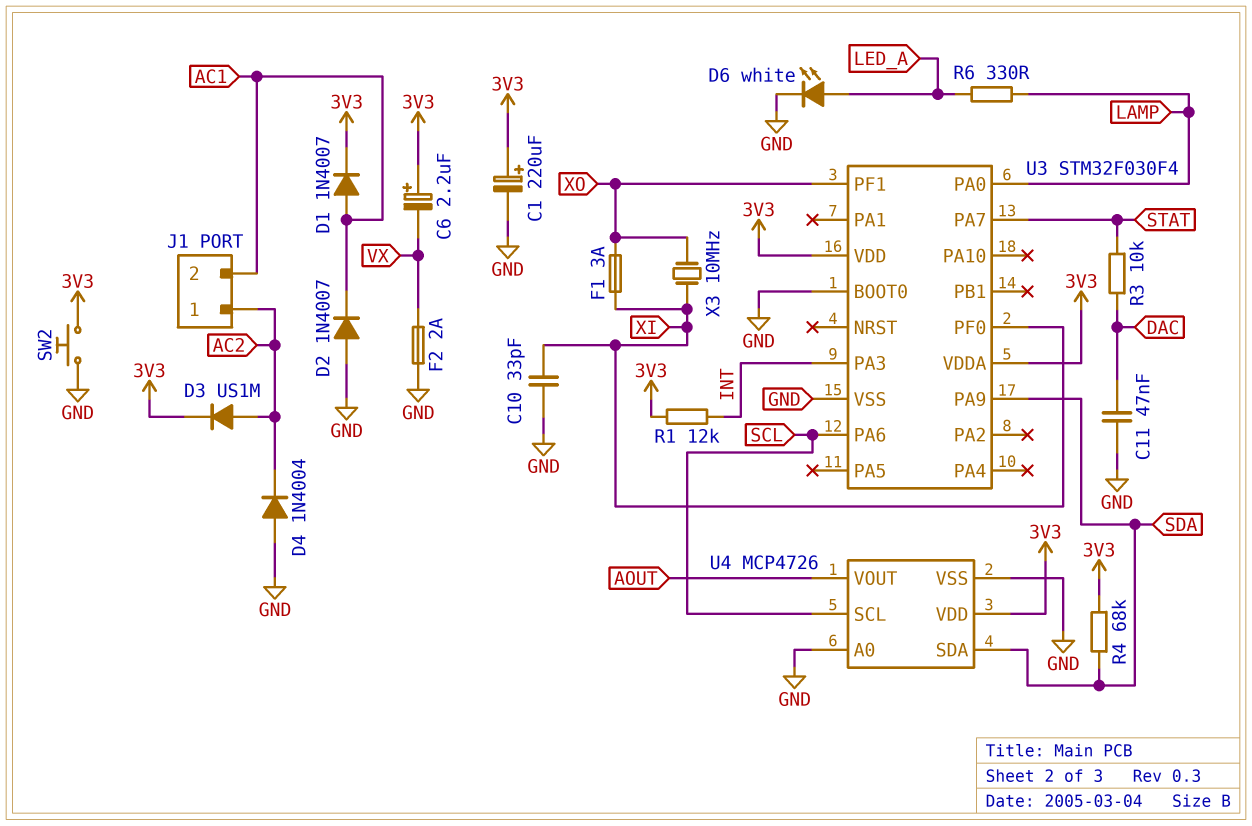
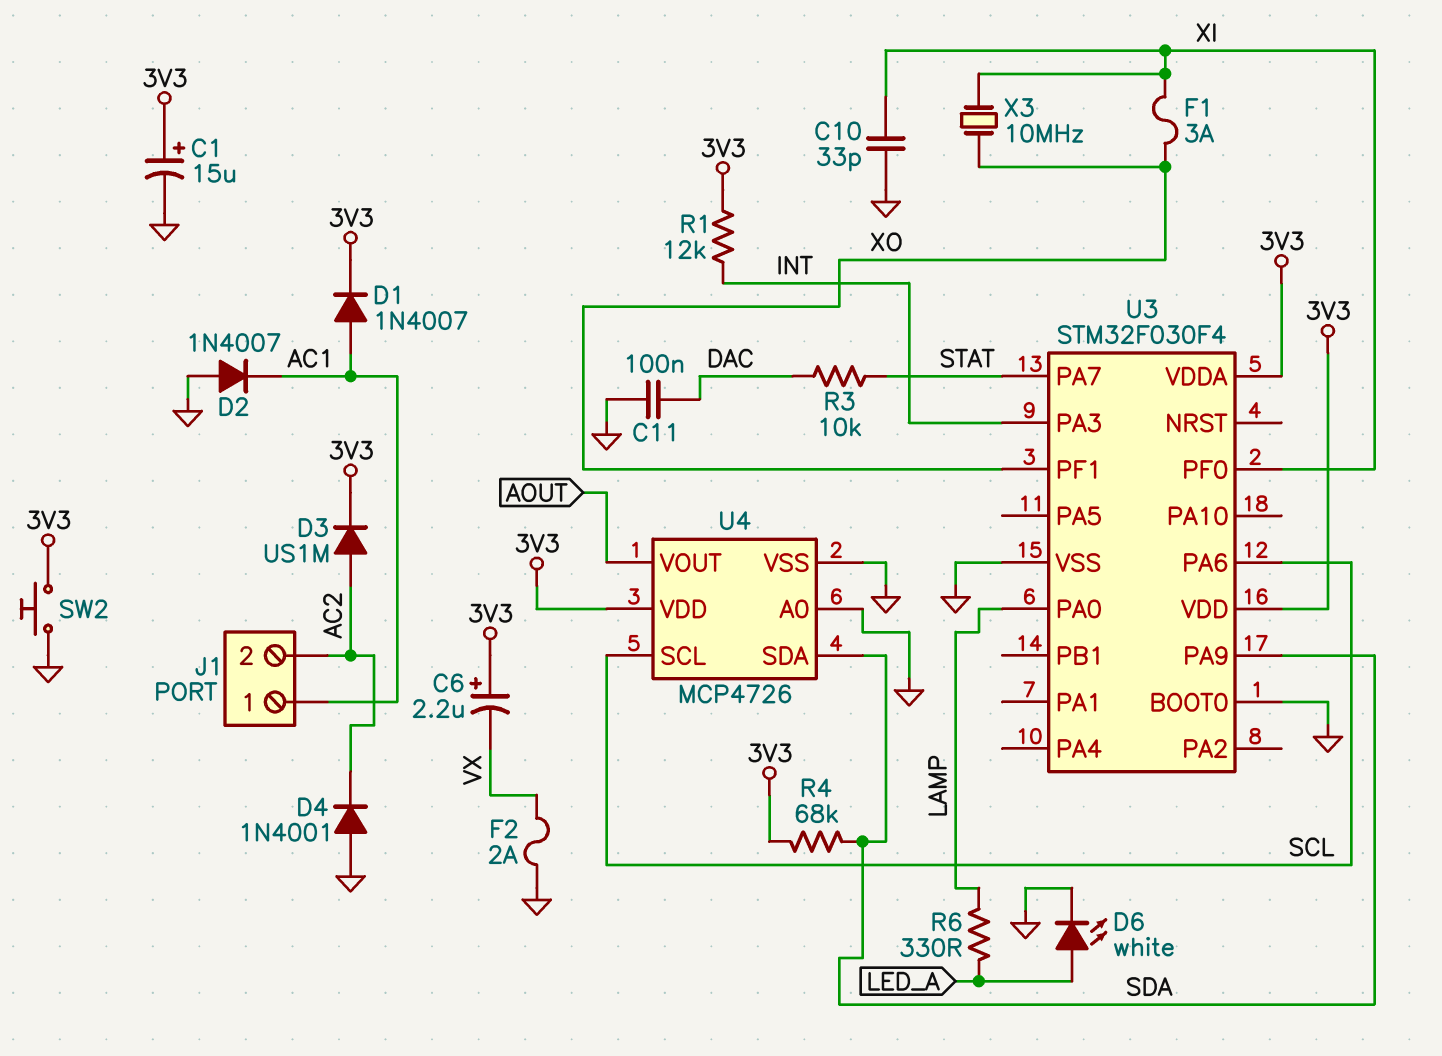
C1: 220uF (plus 3V3, minus GND) -> 15uF (plus 3V3, minus GND)
C11: 47nF (DAC, GND) -> 100nF (DAC, GND)
D4: diode 1N4004 (A GND, K AC2) -> diode 1N4001 (A GND, K AC2)
J1 pin 1: AC2 -> AC1
J1 pin 2: AC1 -> AC2

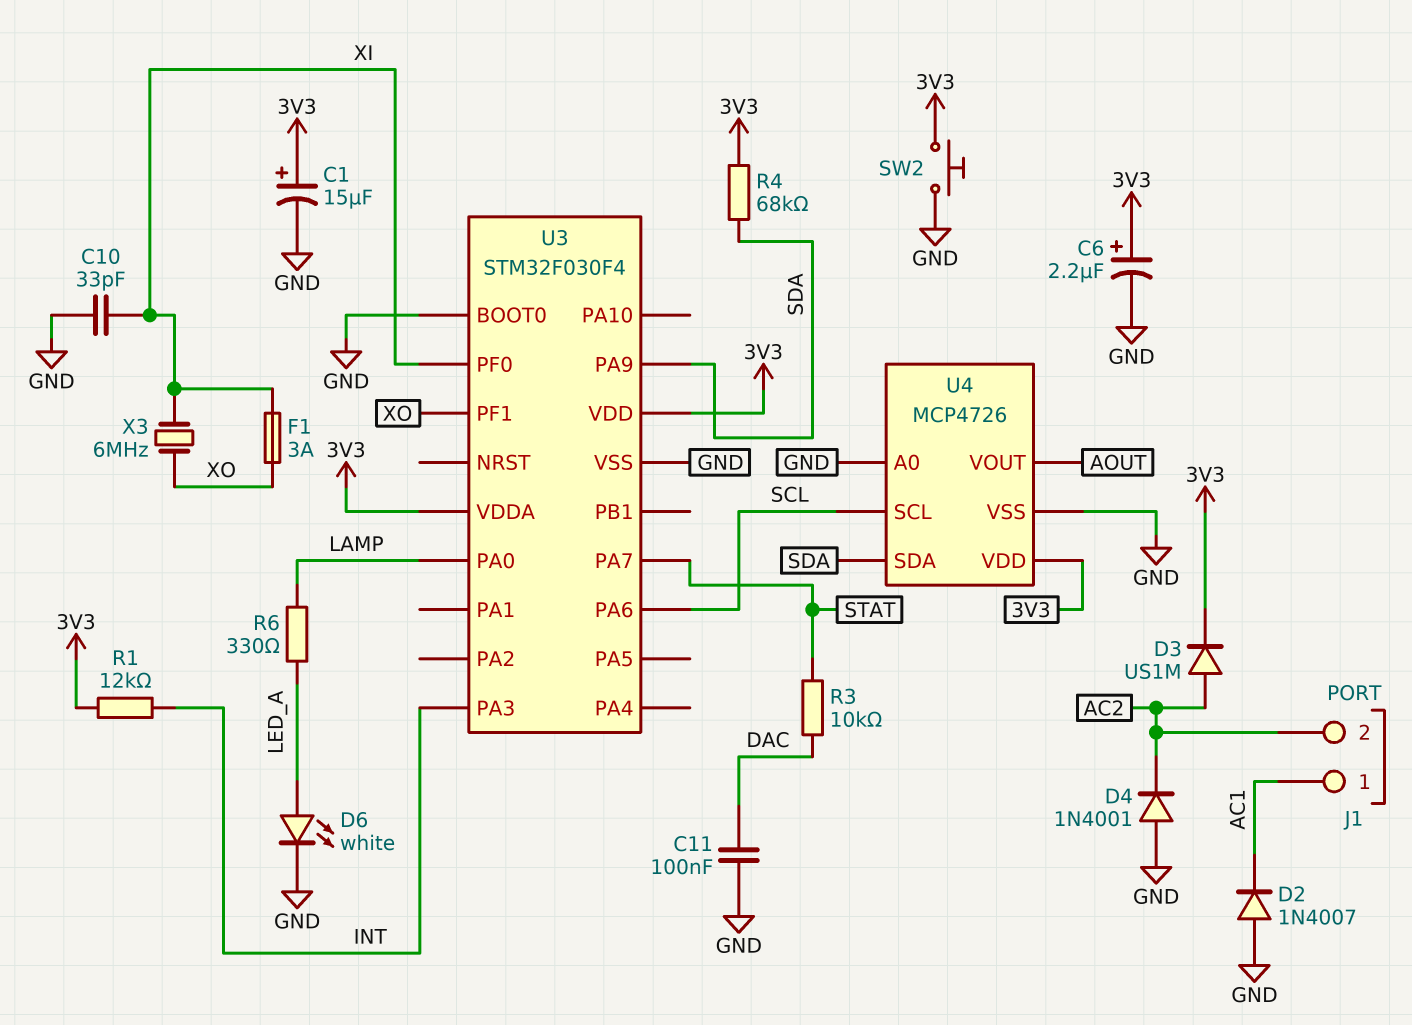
C6: 2.2uF (plus 3V3, minus VX) -> 2.2uF (plus 3V3, minus GND)
D1: diode 1N4007 (A AC1, K 3V3) -> none
F2: 2A (GND, VX) -> none
X3: 10MHz (XI, XO) -> 6MHz (XI, XO)

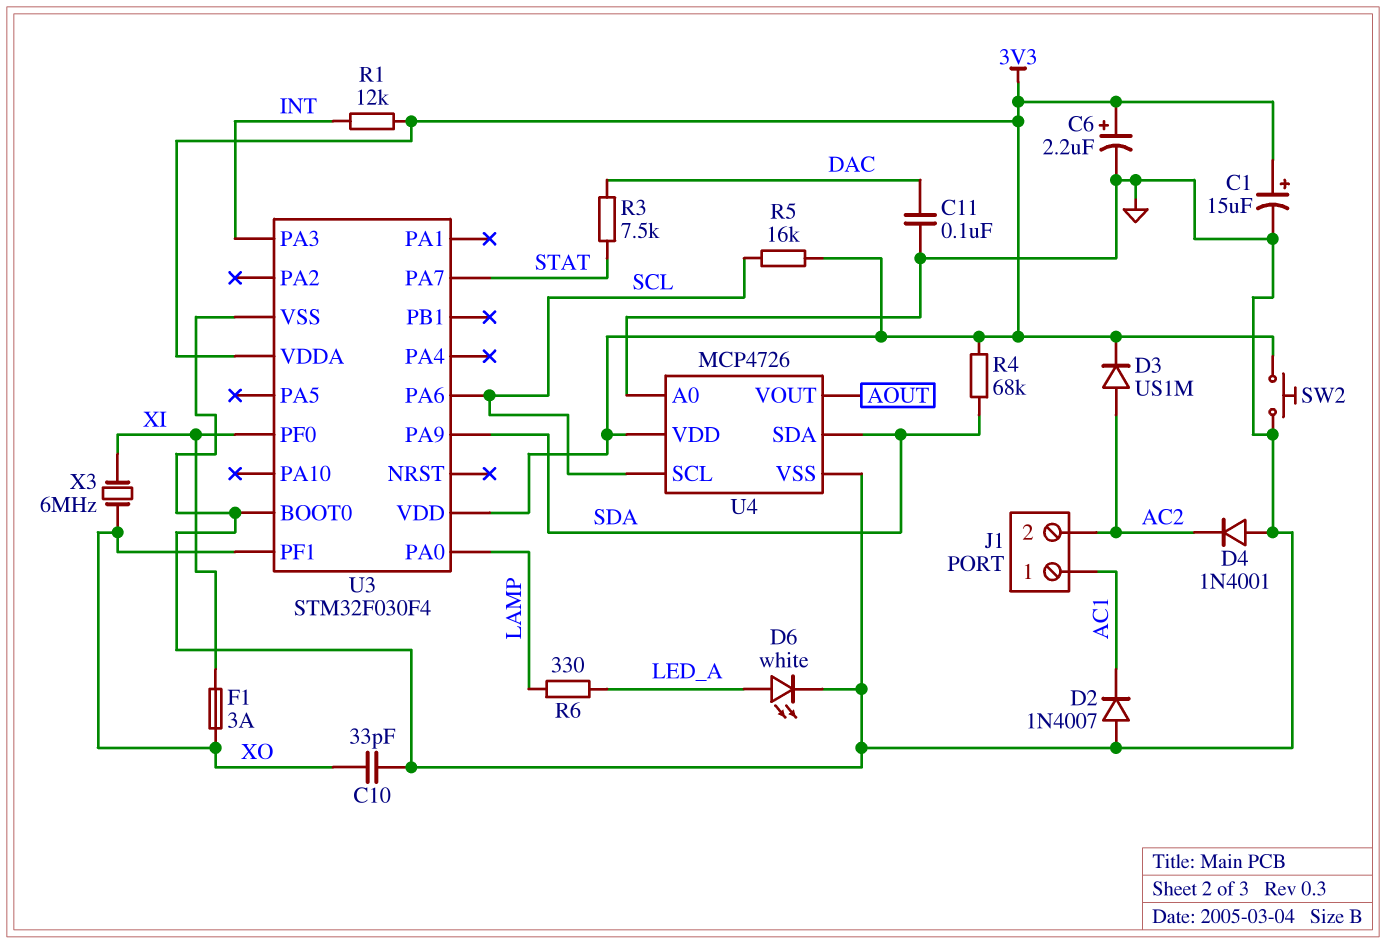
C10: 33pF (GND, XI) -> 33pF (GND, XO)
R3: 10k (DAC, STAT) -> 7.5k (DAC, STAT)
R5: none -> 16k (3V3, SCL)

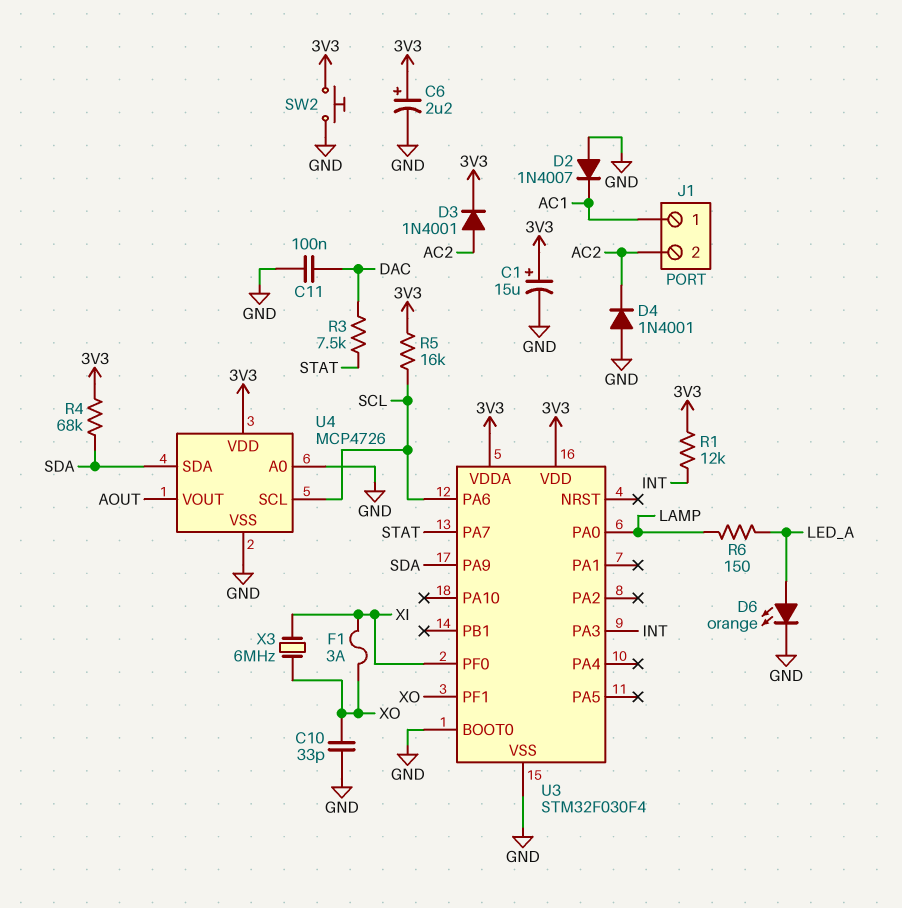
D3: diode US1M (A AC2, K 3V3) -> diode 1N4001 (A AC2, K 3V3)
D6: LED white (A LED_A, K GND) -> LED orange (A LED_A, K GND)
R6: 330 (LAMP, LED_A) -> 150 (LAMP, LED_A)

